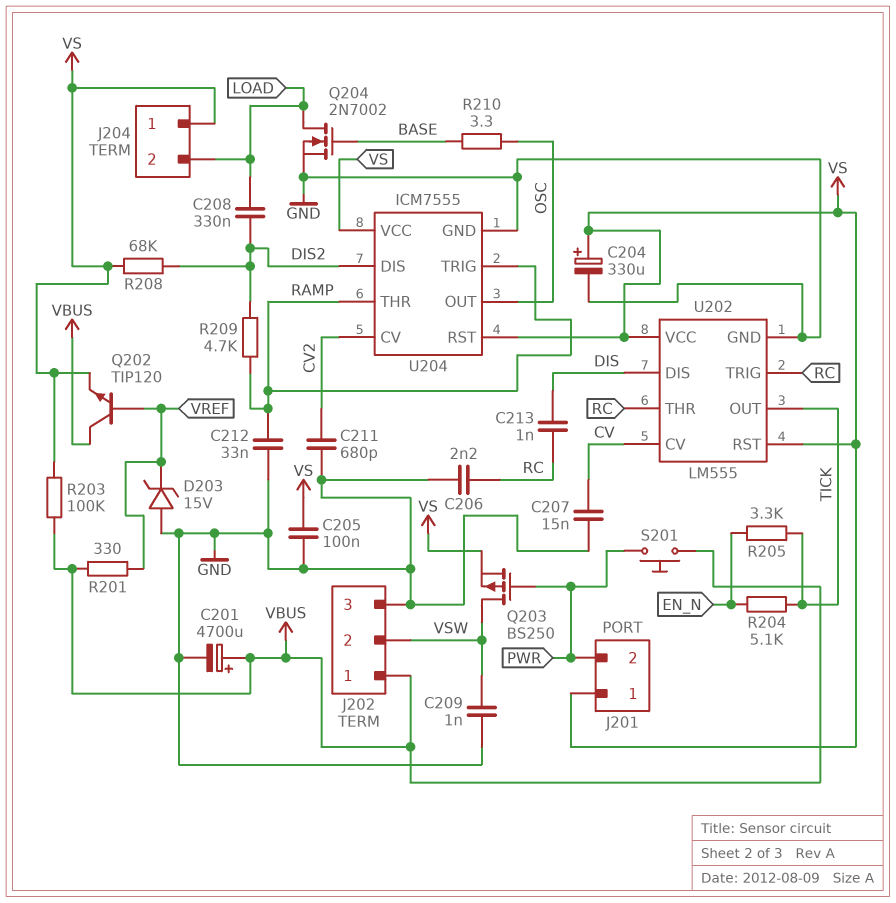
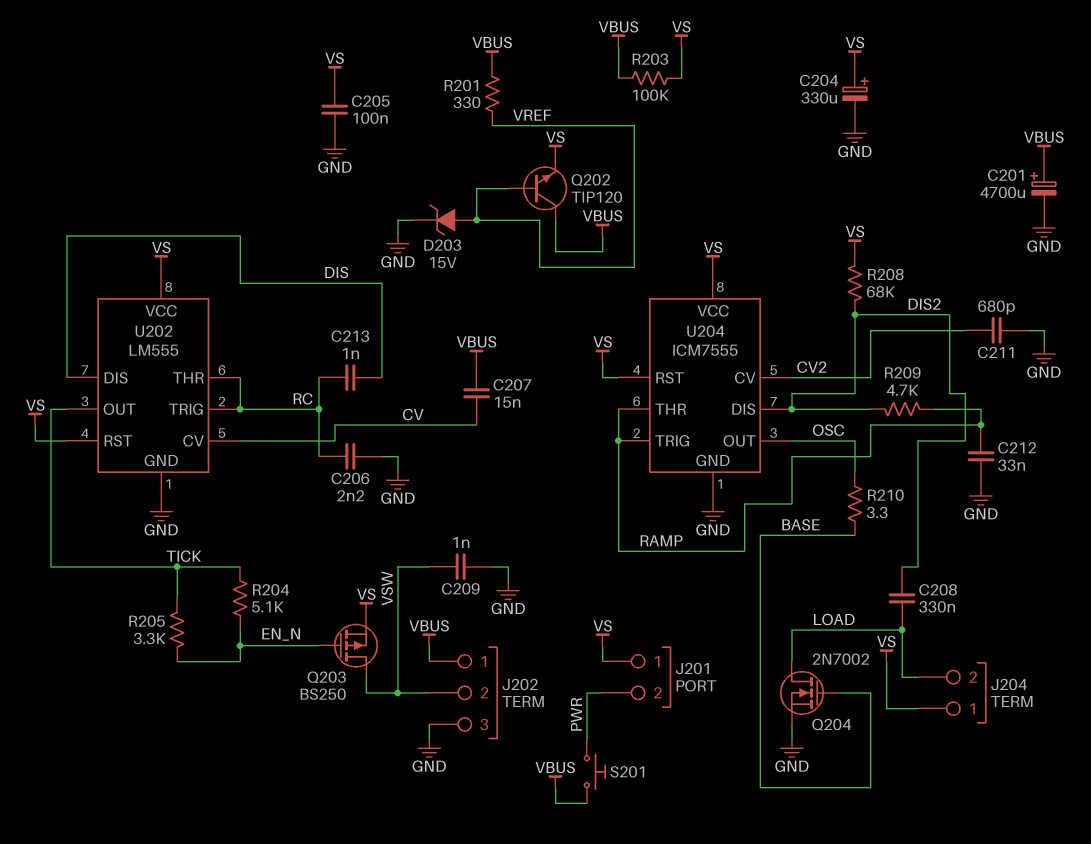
C207: 15nF (CV, GND) -> 15nF (CV, VBUS)
D203: zener 15V (A GND, K VREF) -> zener 15V (A VREF, K GND)
Q203: PMOS BS250 (G PWR, D VSW, S VS) -> PMOS BS250 (G EN_N, D VSW, S VS)

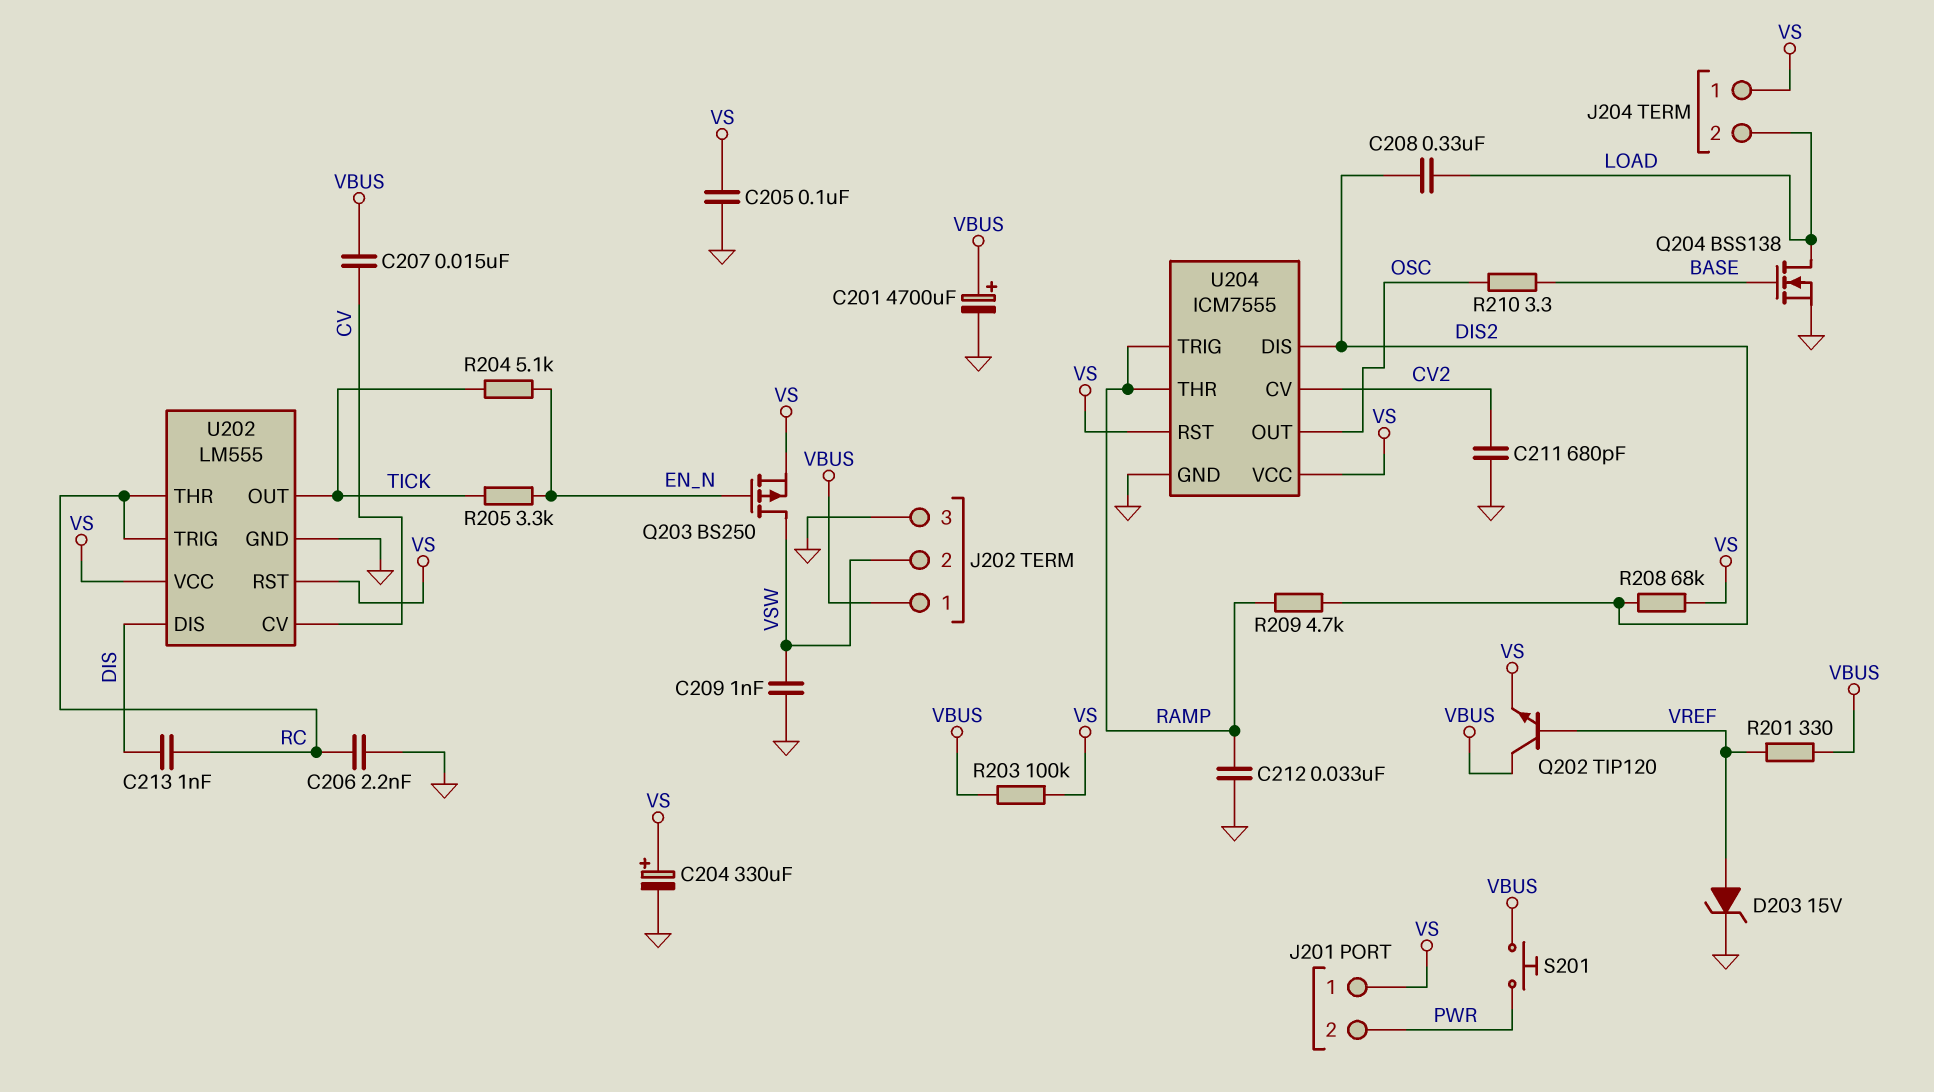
Q204: NMOS 2N7002 (G BASE, D LOAD, S GND) -> NMOS BSS138 (G BASE, D LOAD, S GND)

